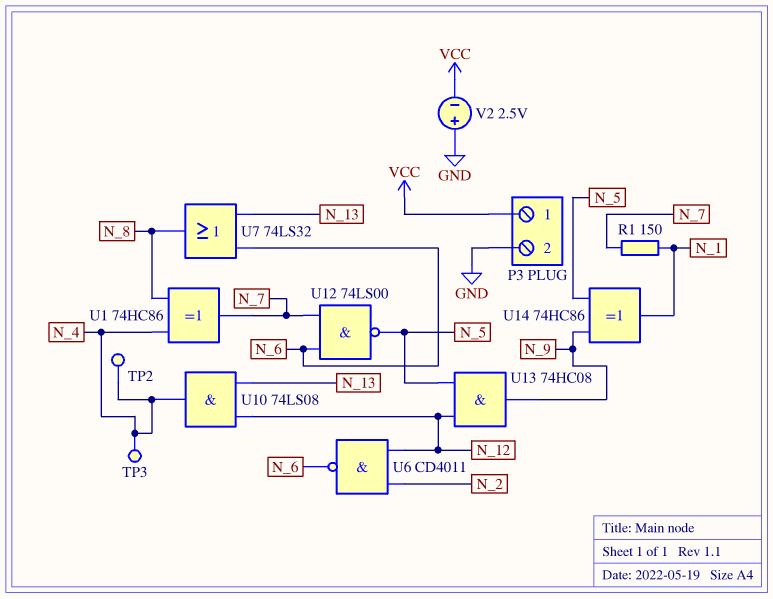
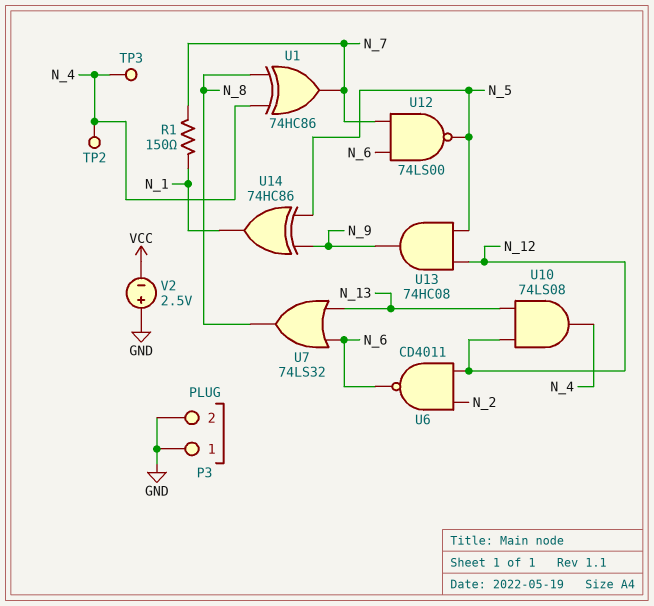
P3 pin 1: VCC -> GND

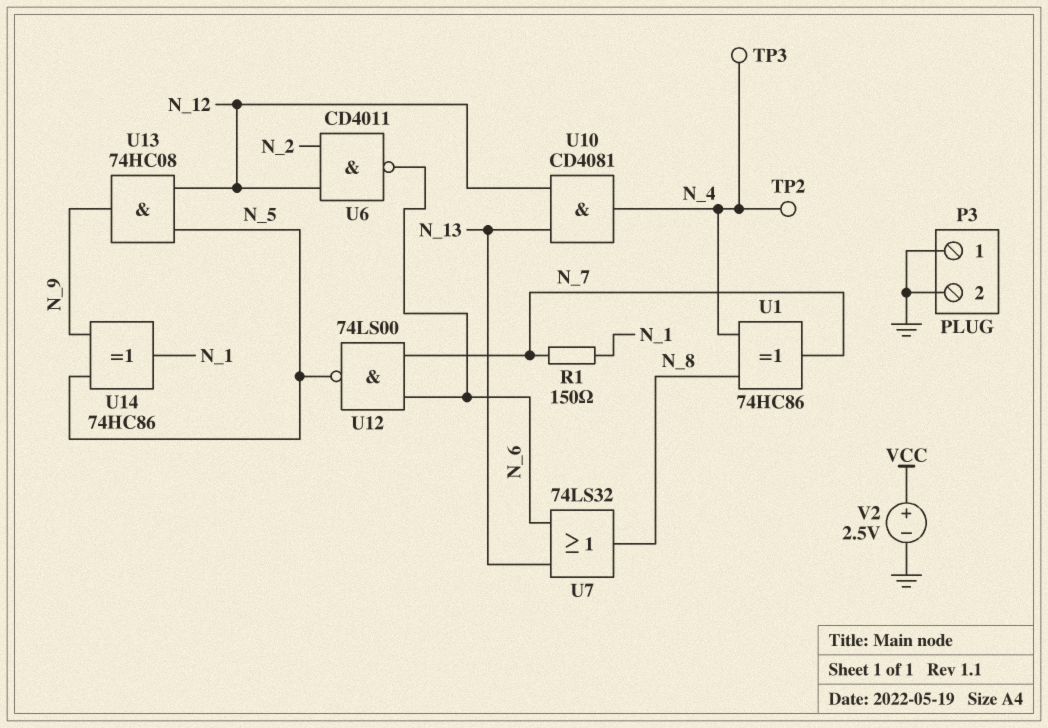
U10: AND 74LS08 (in N_12, in N_13, out N_4) -> AND CD4081 (in N_12, in N_13, out N_4)
V2: 2.5V (plus GND, minus VCC) -> 2.5V (plus VCC, minus GND)

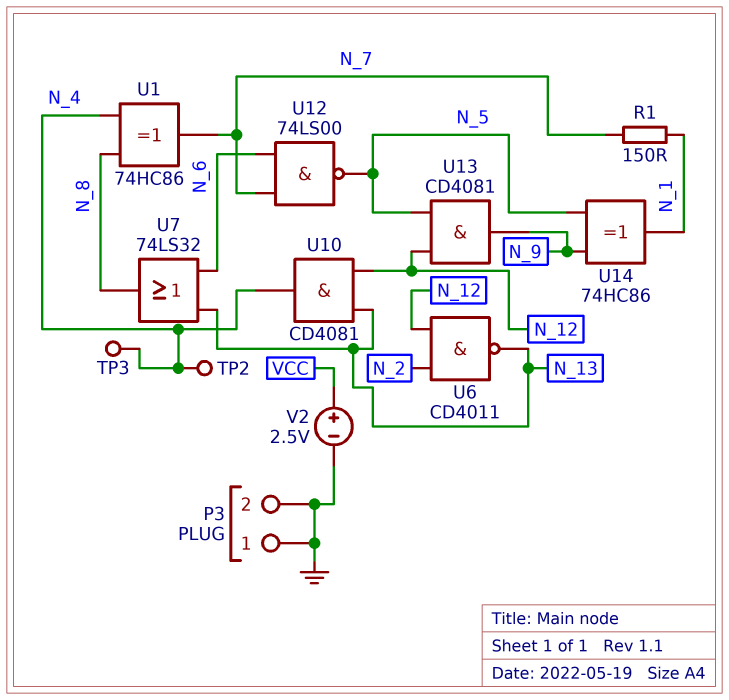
U6: NAND CD4011 (in N_2, in N_12, out N_6) -> NAND CD4011 (in N_2, in N_12, out N_13)
U13: AND 74HC08 (in N_5, in N_12, out N_9) -> AND CD4081 (in N_5, in N_12, out N_9)

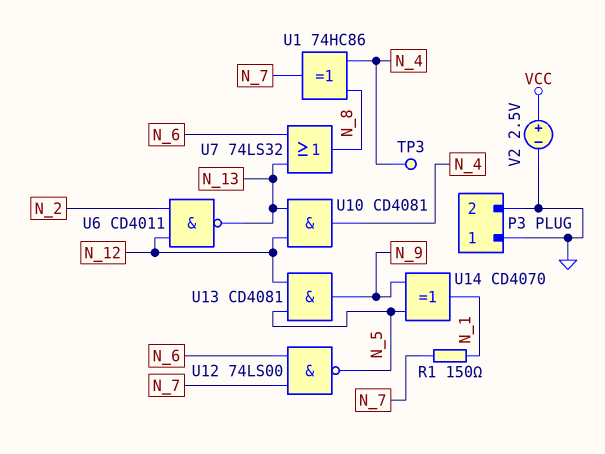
TP2: test point (N_4) -> none
U14: XOR 74HC86 (in N_5, in N_9, out N_1) -> XOR CD4070 (in N_5, in N_9, out N_1)

